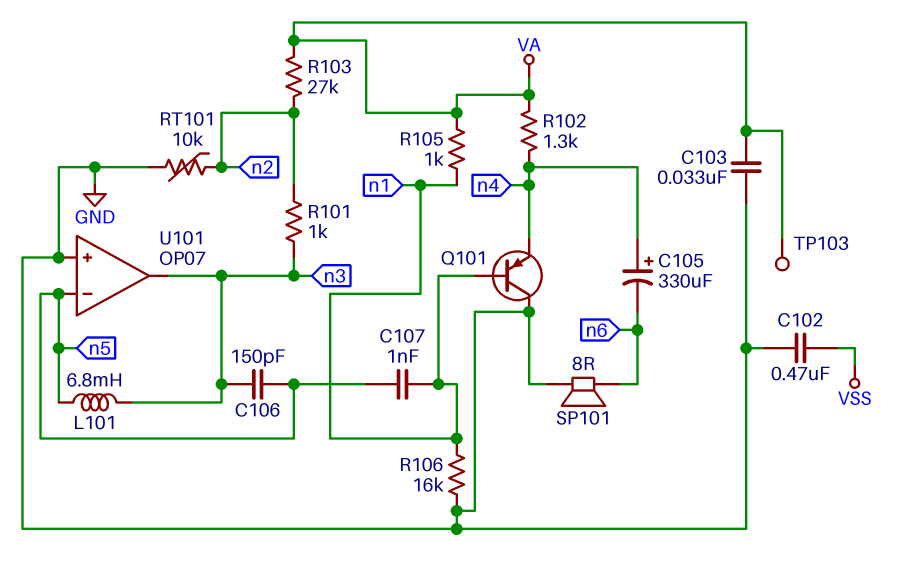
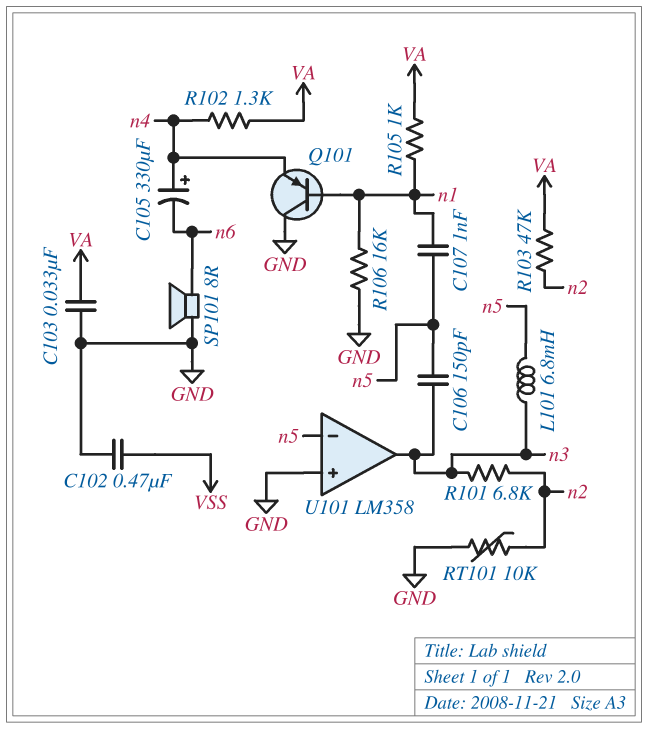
R101: 1k (n2, n3) -> 6.8k (n2, n3)
R103: 27k (VA, n2) -> 47k (VA, n2)
TP103: test point (VA) -> none
U101: OP07 -> LM358

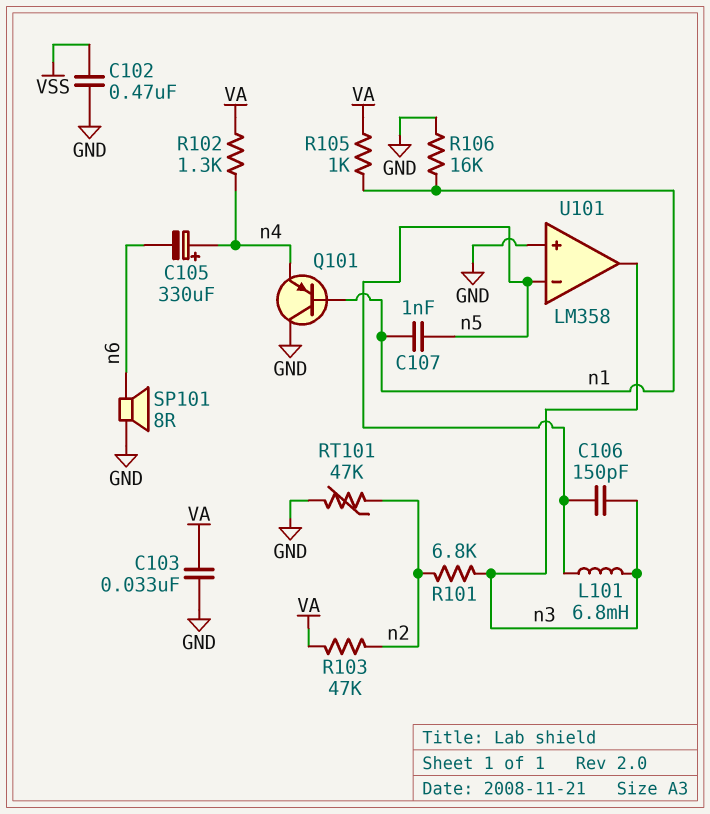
RT101: 10k (GND, n2) -> 47k (GND, n2)

